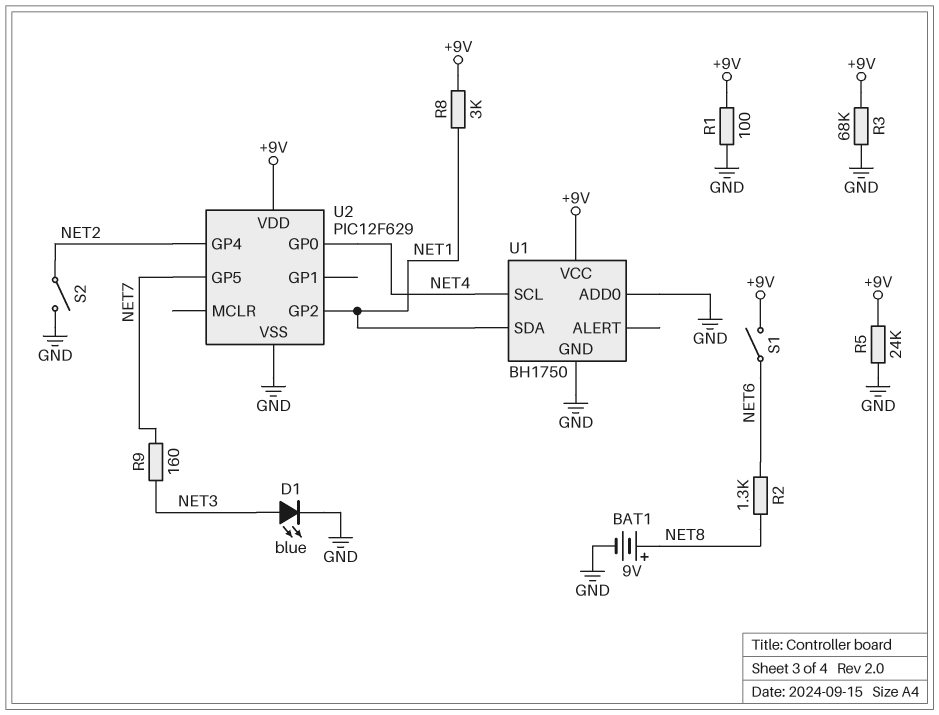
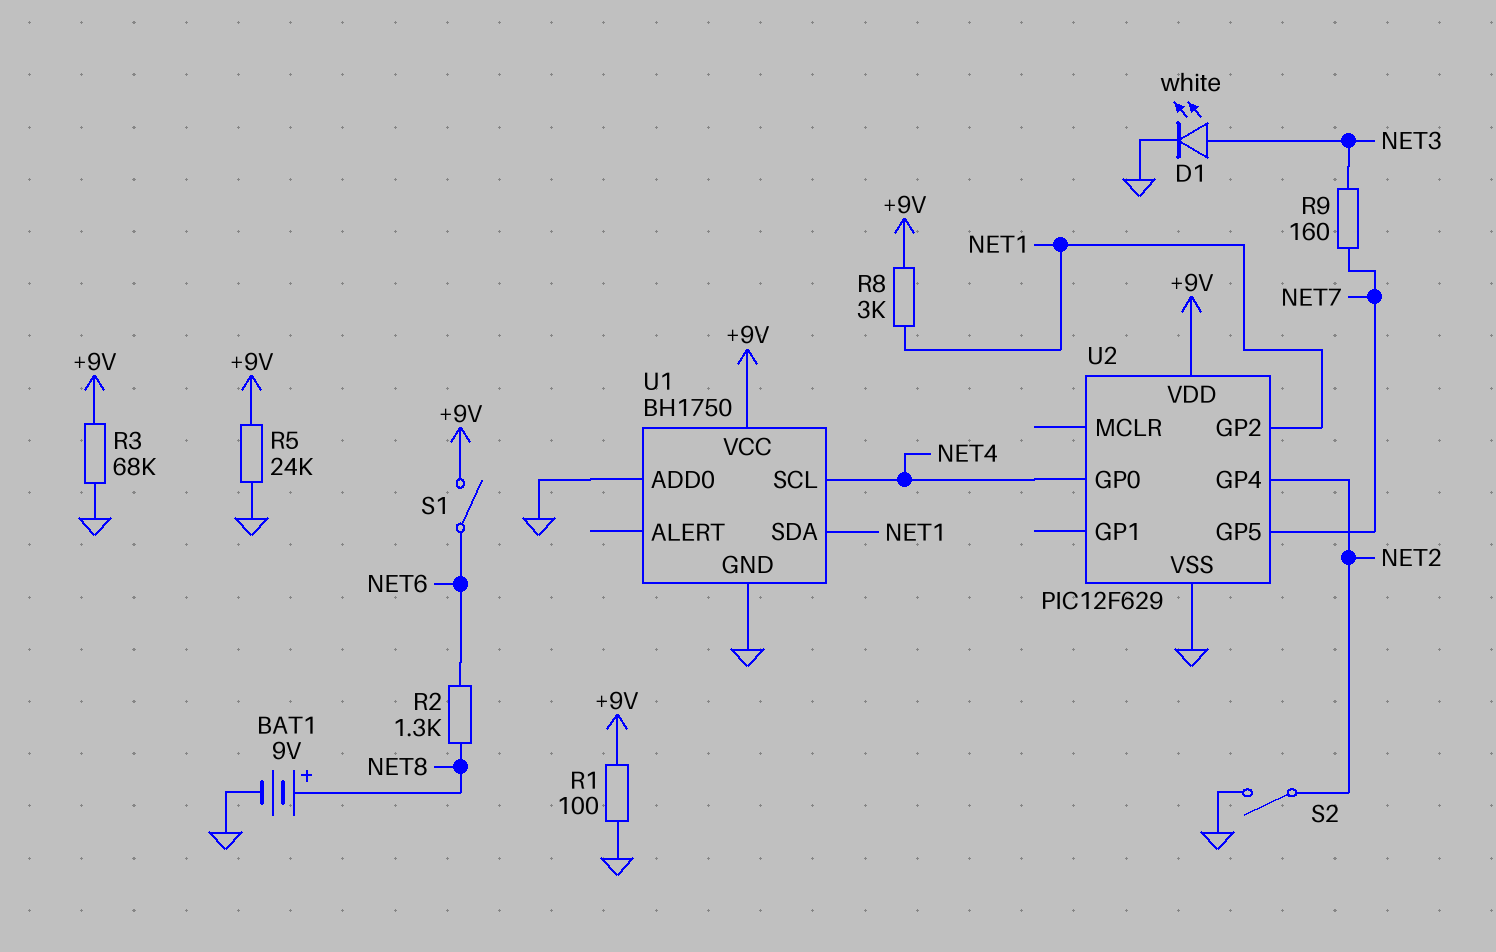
D1: LED blue (A NET3, K GND) -> LED white (A NET3, K GND)

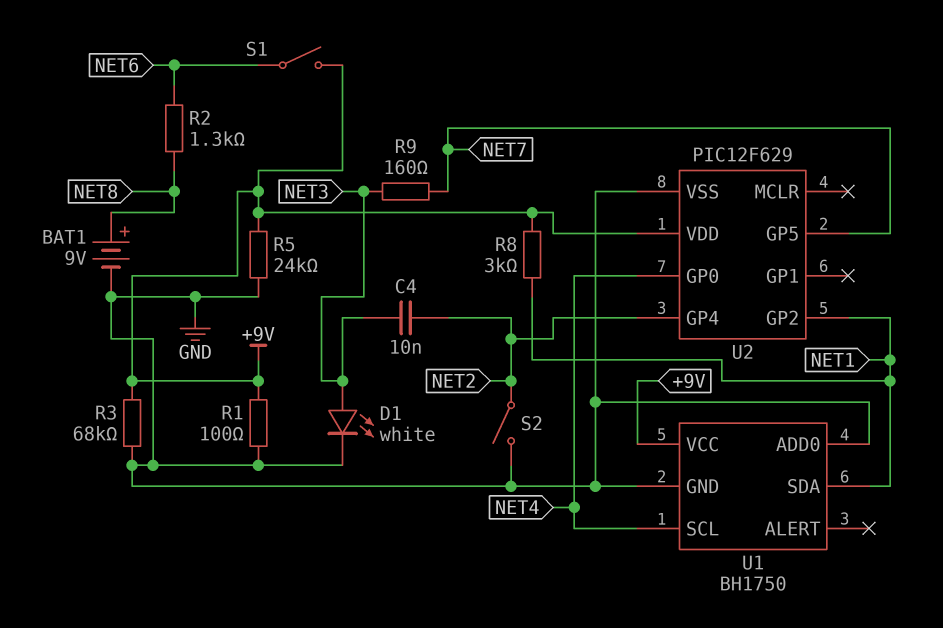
C4: none -> 10nF (NET2, NET3)

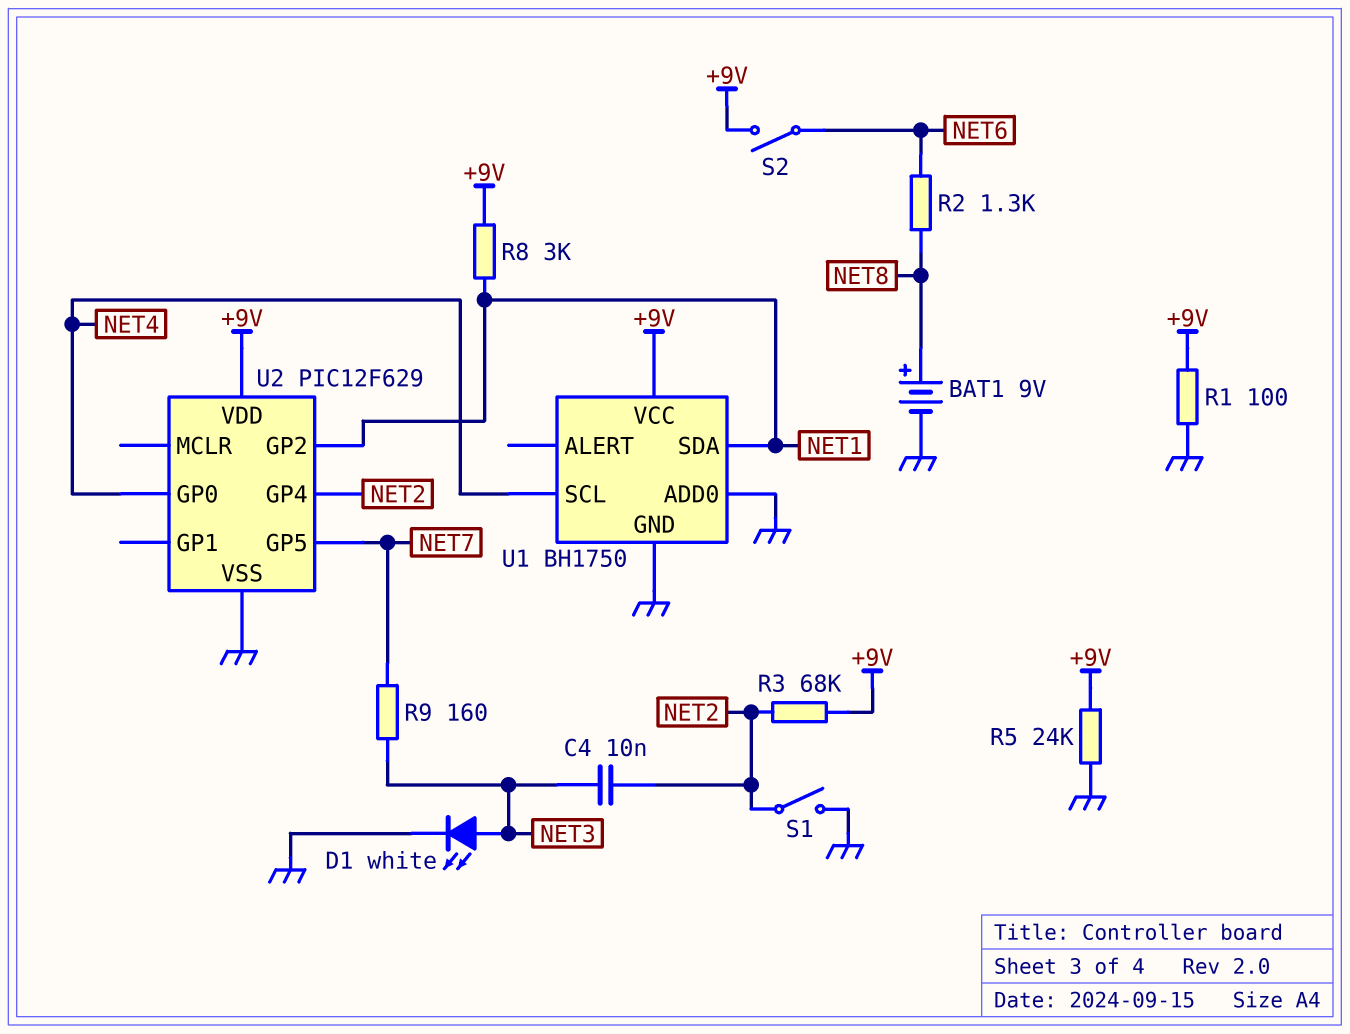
R3: 68k (+9V, GND) -> 68k (+9V, NET2)
S1: switch (+9V, NET6) -> switch (GND, NET2)
S2: switch (GND, NET2) -> switch (+9V, NET6)

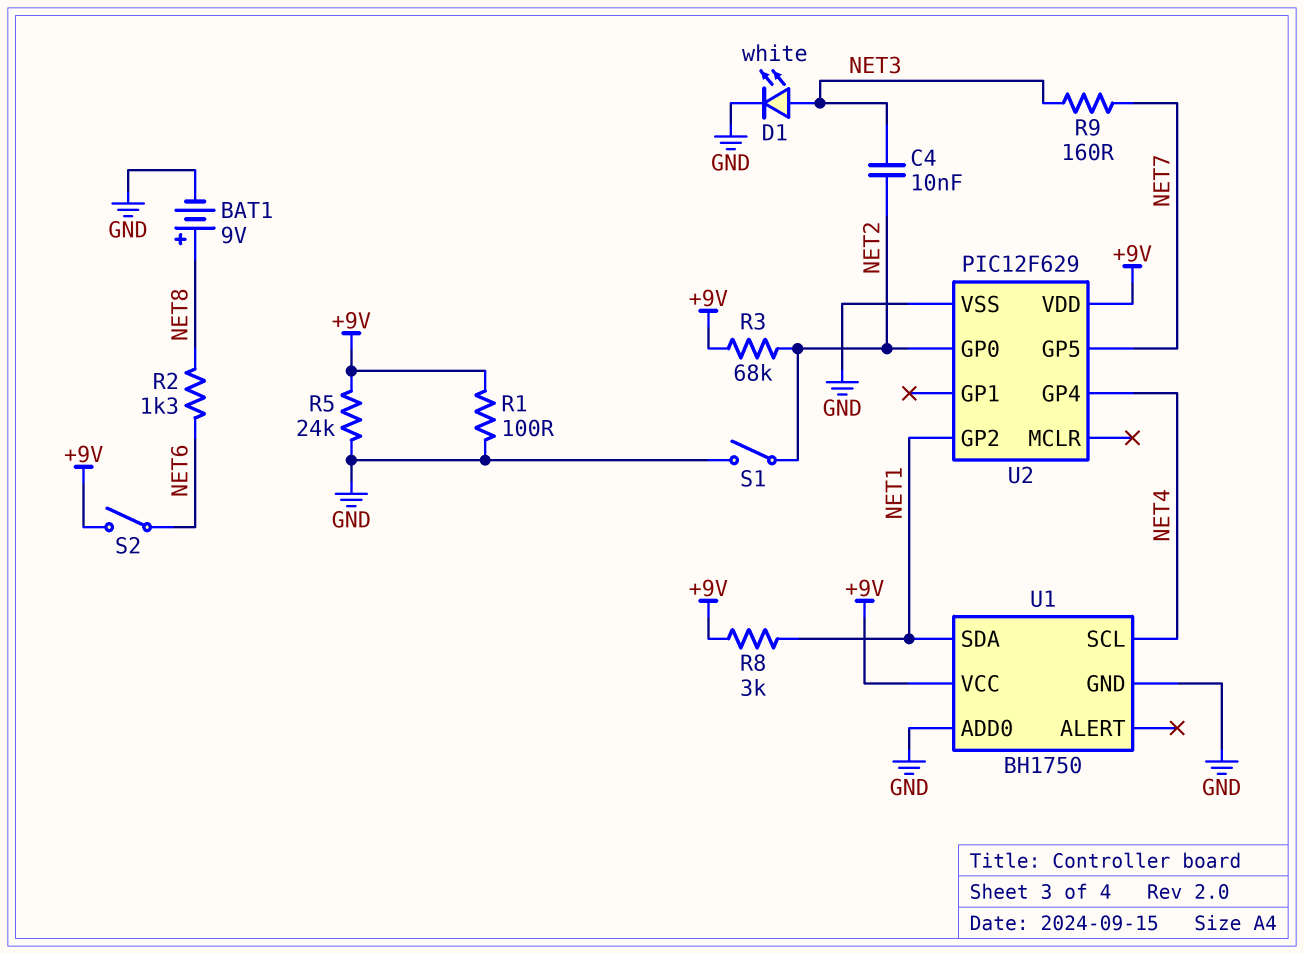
U2 pin GP0: NET4 -> NET2
U2 pin GP4: NET2 -> NET4

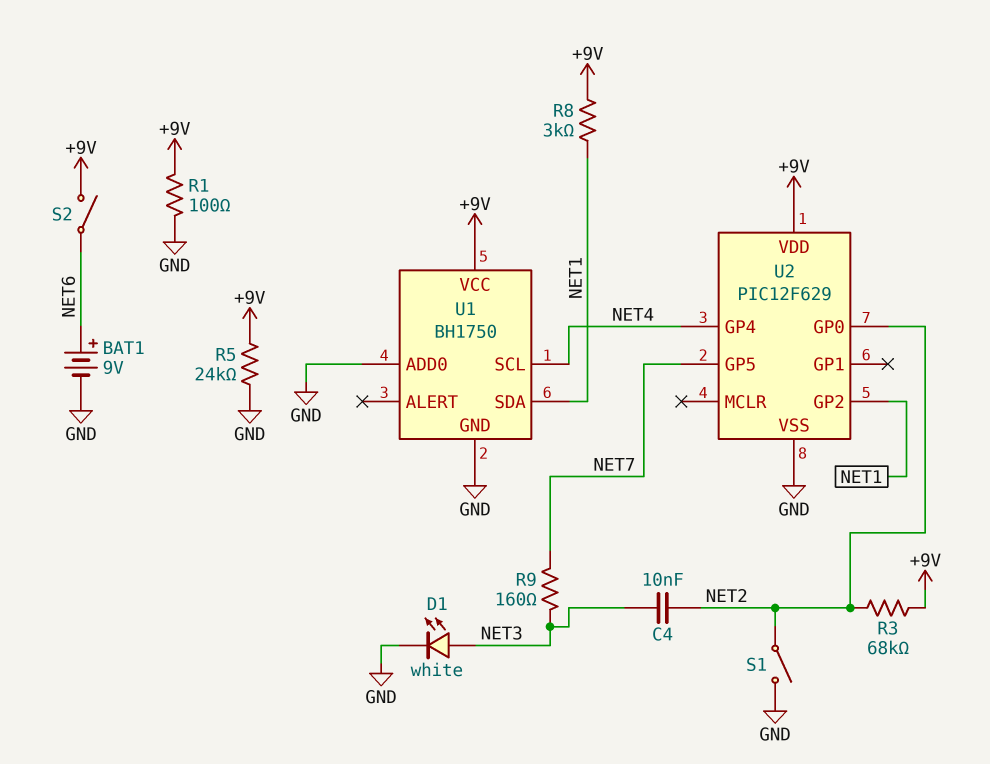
BAT1: 9V (plus NET8, minus GND) -> 9V (plus NET6, minus GND)
R2: 1.3k (NET6, NET8) -> none

